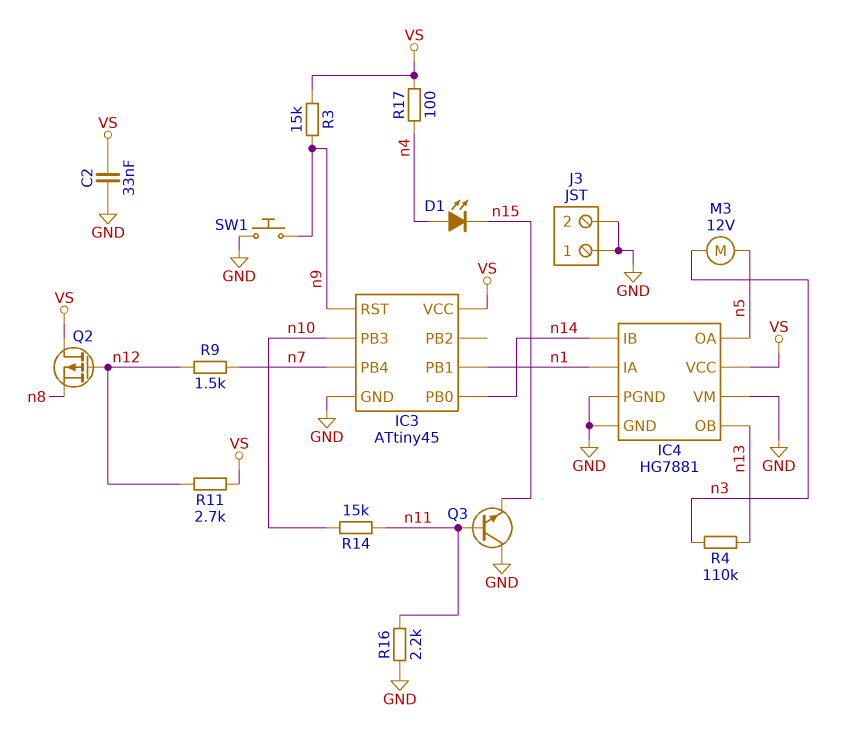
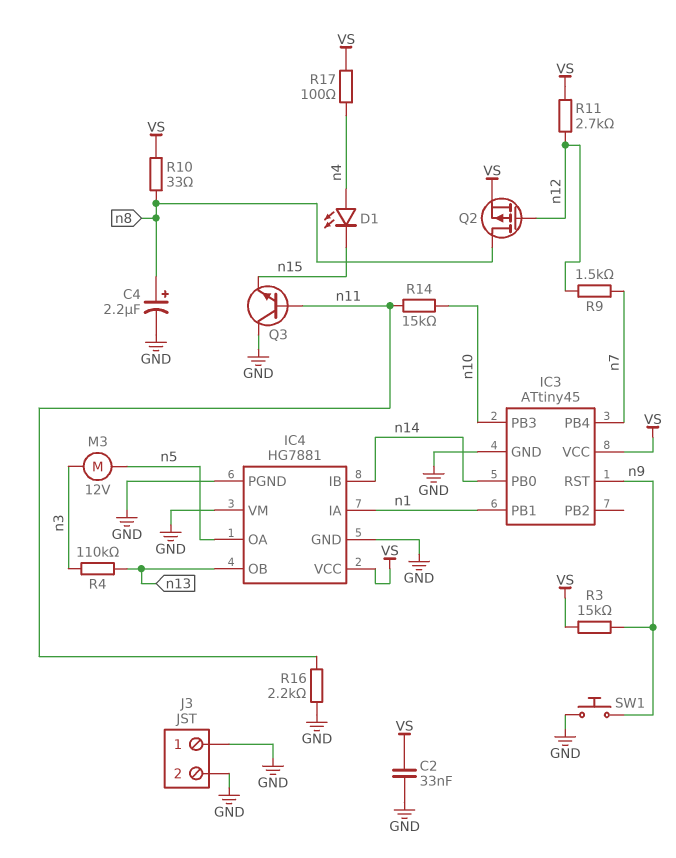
C4: none -> 2.2uF (plus n8, minus GND)
Q2: PMOS (G n12, D VS, S n8) -> PMOS (G n12, D n8, S VS)
R10: none -> 33 (VS, n8)

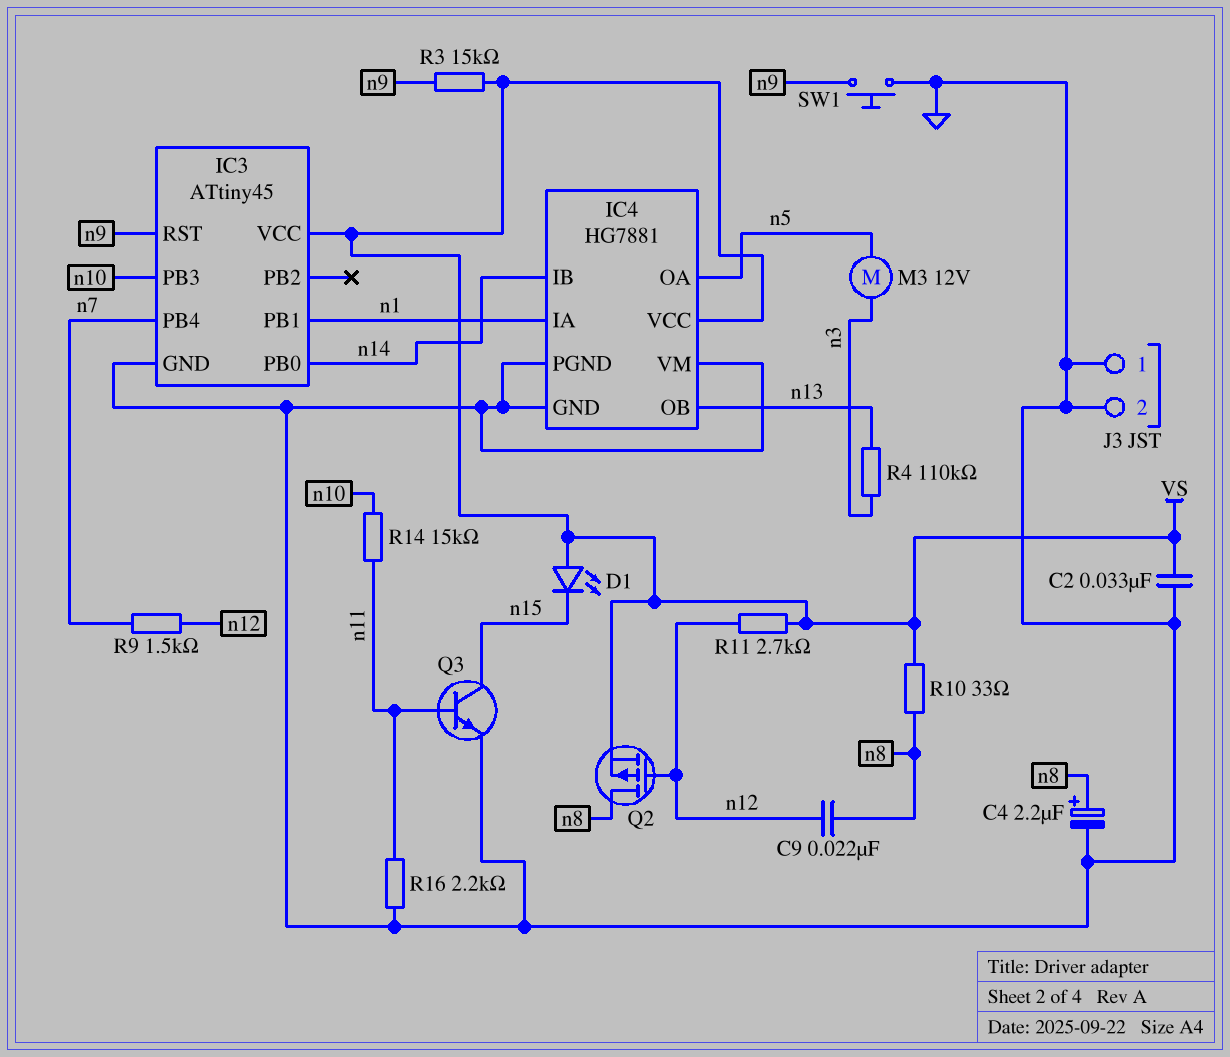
C9: none -> 22nF (n8, n12)
D1: LED (A n4, K n15) -> LED (A VS, K n15)
Q3: NPN (B n11, C GND, E n15) -> NPN (B n11, C n15, E GND)
R17: 100 (VS, n4) -> none

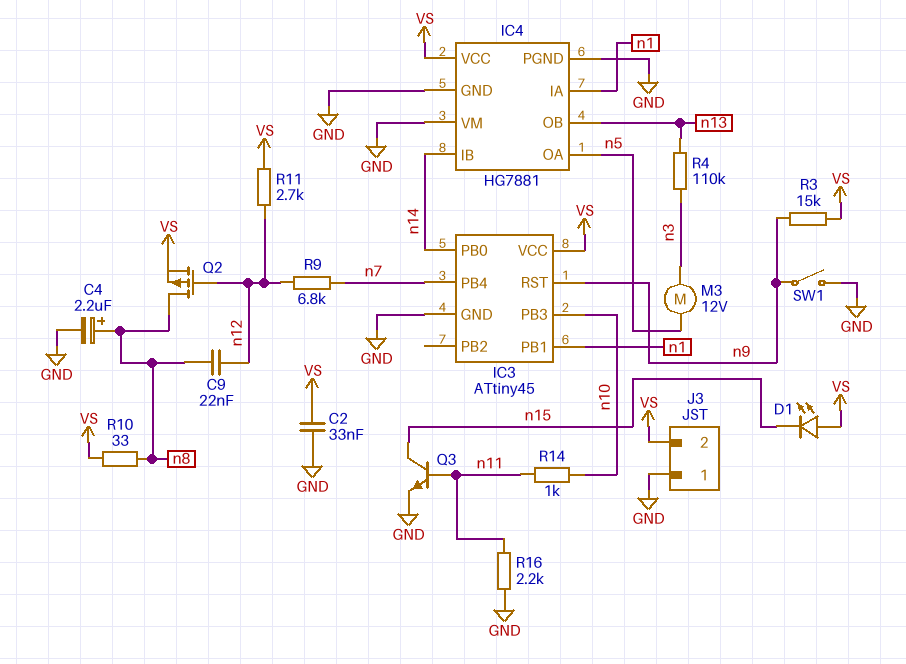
J3 pin 2: GND -> VS
R9: 1.5k (n7, n12) -> 6.8k (n7, n12)
R14: 15k (n10, n11) -> 1k (n10, n11)
SW1: button (GND, n9) -> switch (GND, n9)

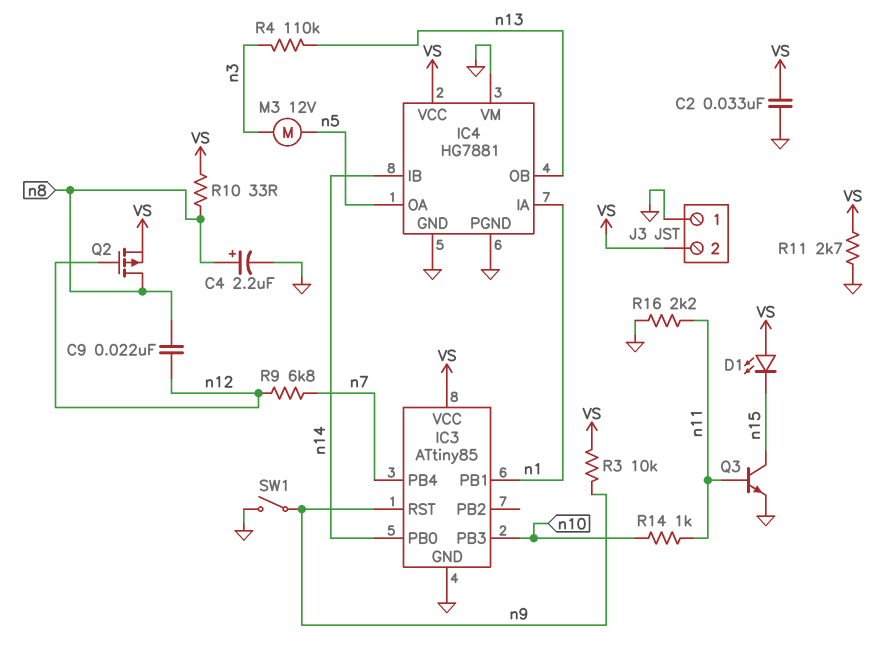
IC3: ATtiny45 -> ATtiny85
R3: 15k (VS, n9) -> 10k (VS, n9)
R11: 2.7k (VS, n12) -> 2.7k (GND, VS)

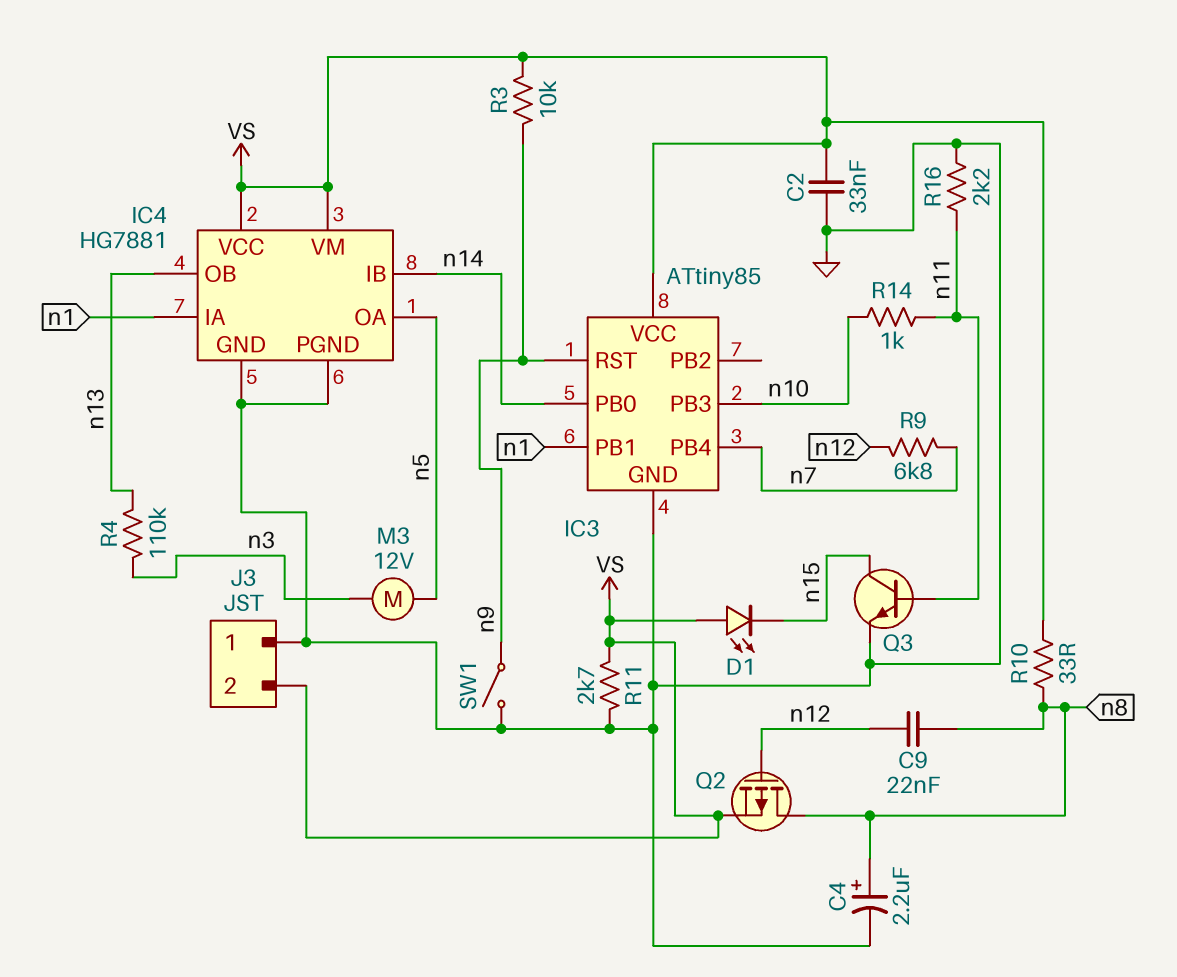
IC4 pin VM: GND -> VS

